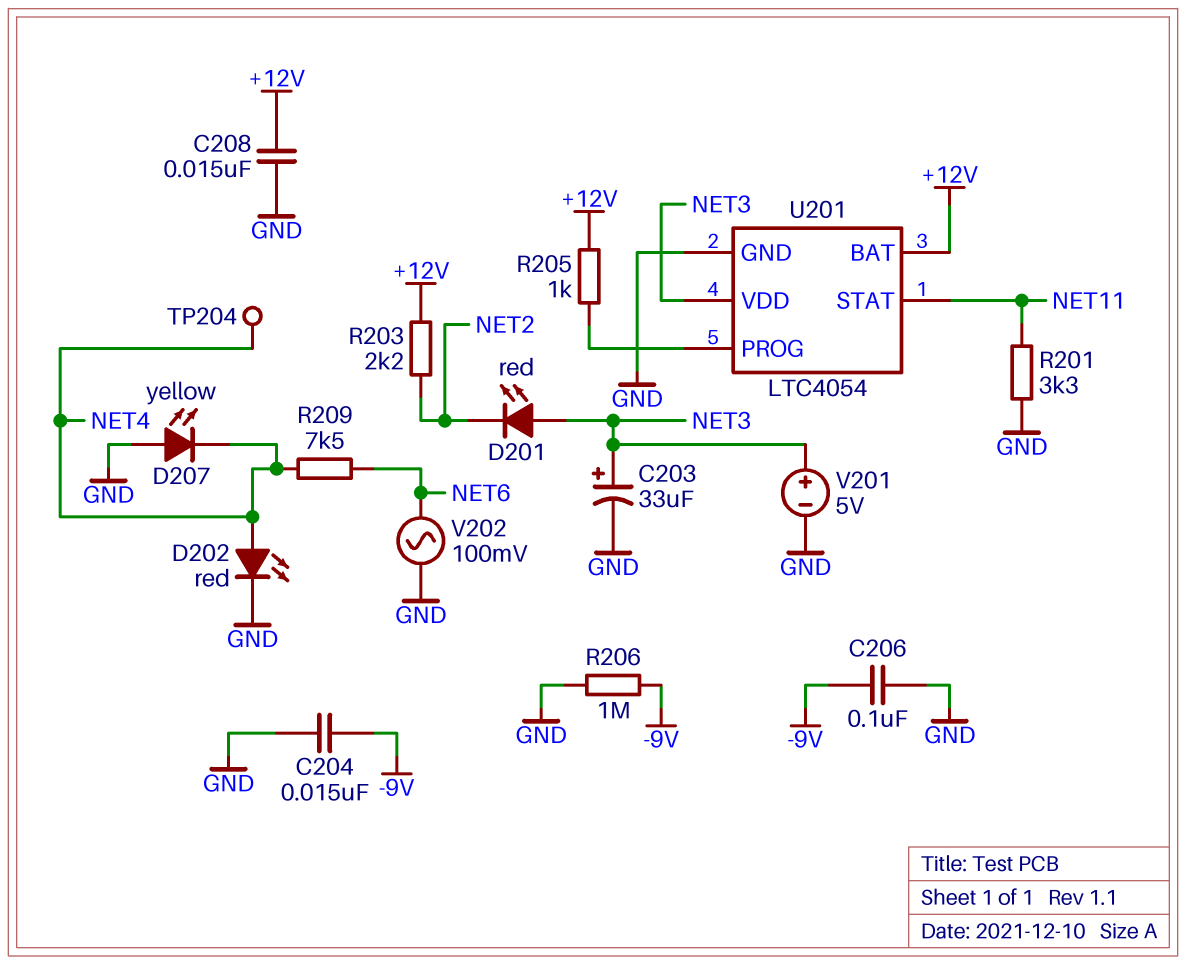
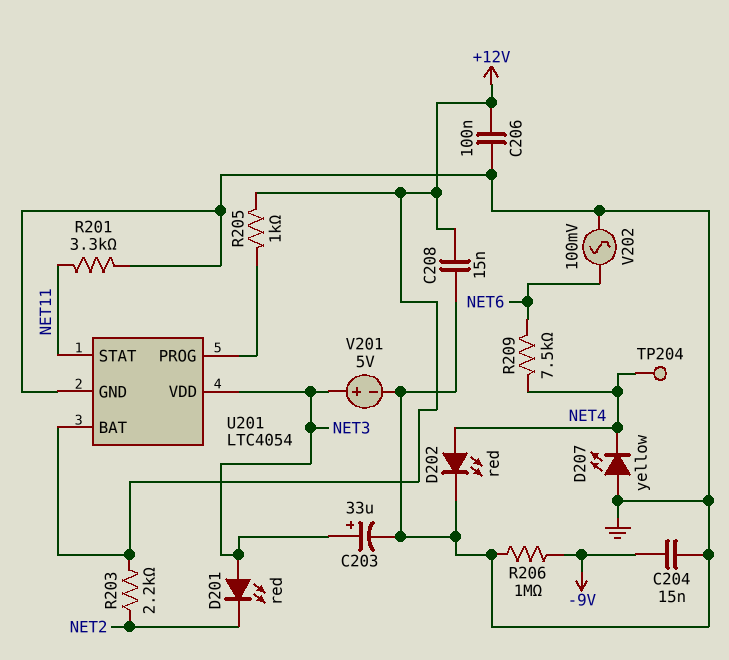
C206: 100nF (-9V, GND) -> 100nF (+12V, GND)

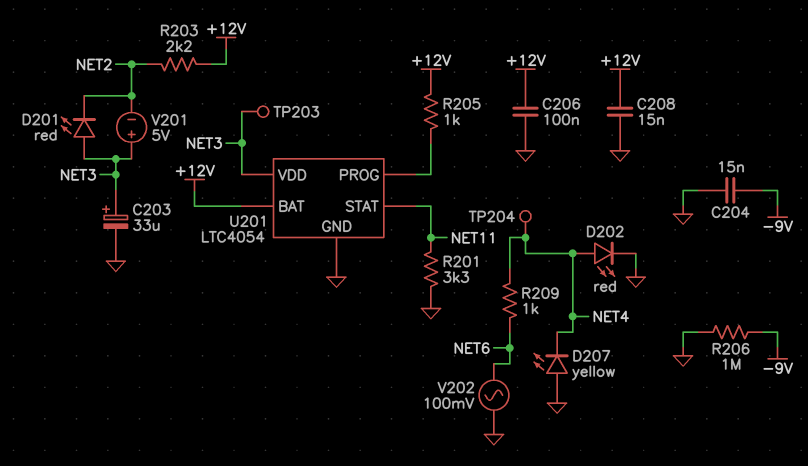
R209: 7.5k (NET4, NET6) -> 1k (NET4, NET6)
TP203: none -> test point (NET3)
V201: 5V (plus NET3, minus GND) -> 5V (plus NET3, minus NET2)

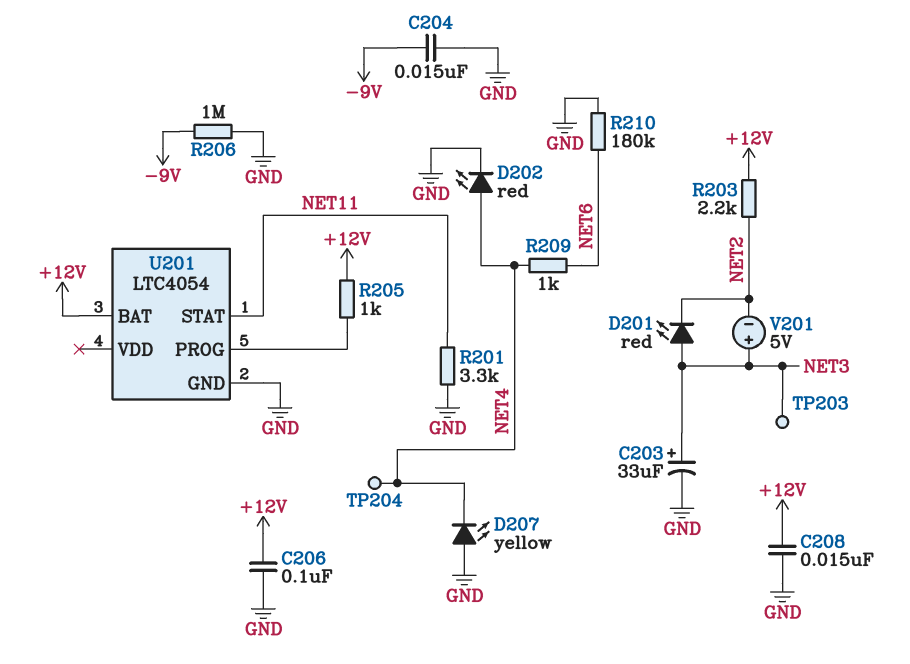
R210: none -> 180k (GND, NET6)
U201 pin VDD: NET3 -> none
V202: AC 100mV (GND, NET6) -> none

